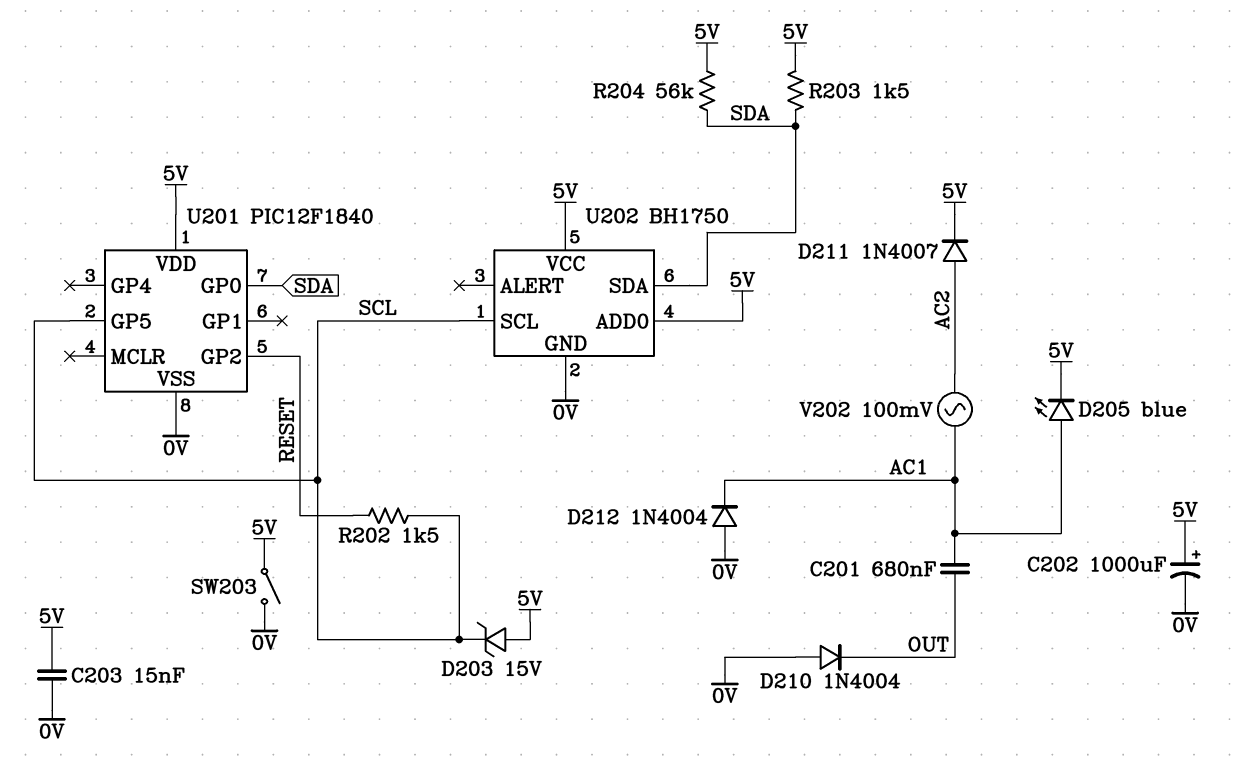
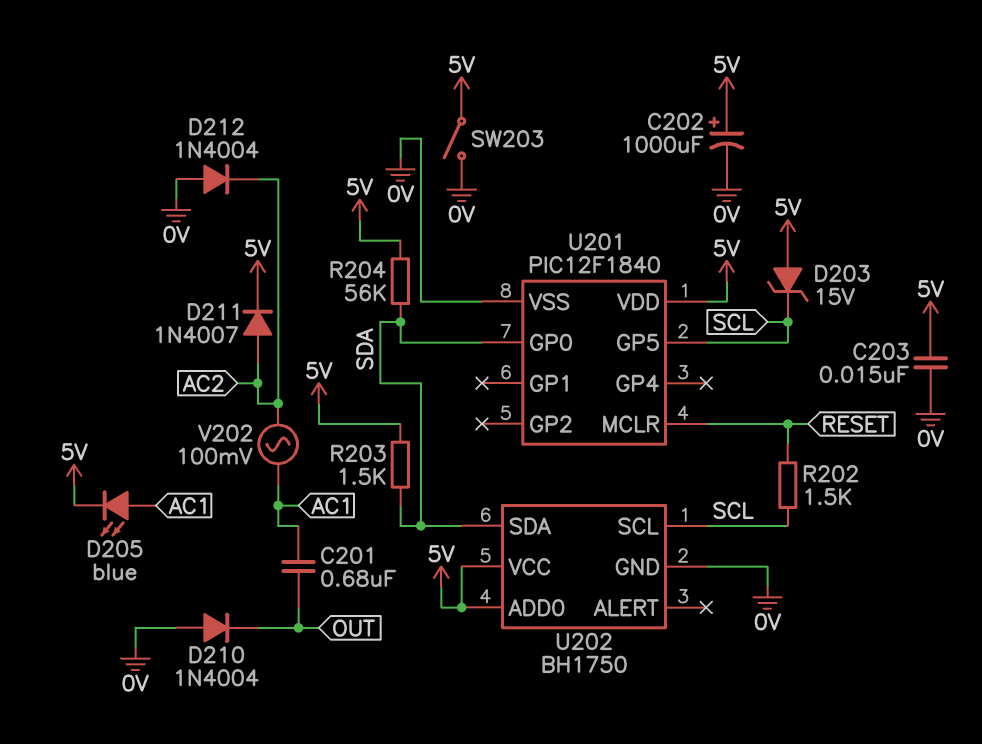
D212: diode 1N4004 (A 0V, K AC1) -> diode 1N4004 (A 0V, K AC2)
U201 pin GP2: RESET -> none
U201 pin MCLR: none -> RESET

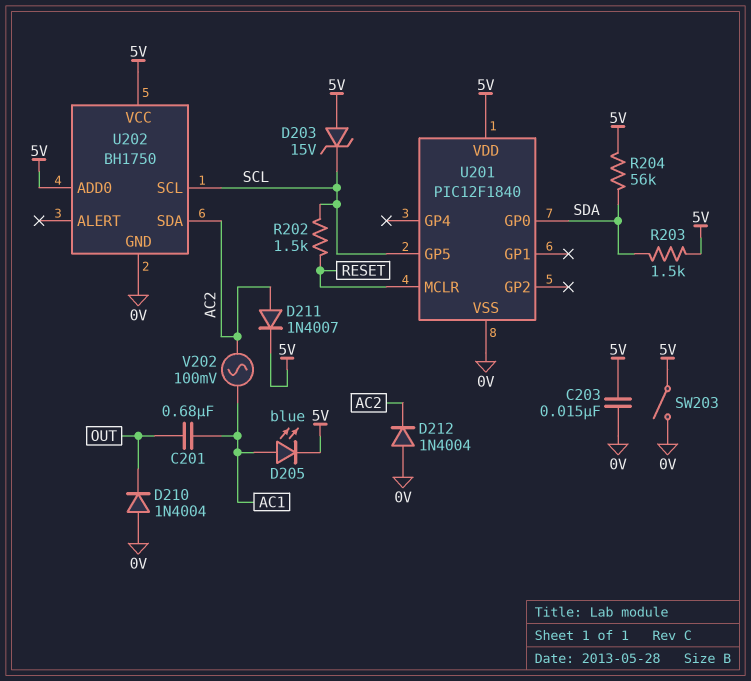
C202: 1000uF (plus 5V, minus 0V) -> none
U202 pin SDA: SDA -> AC2

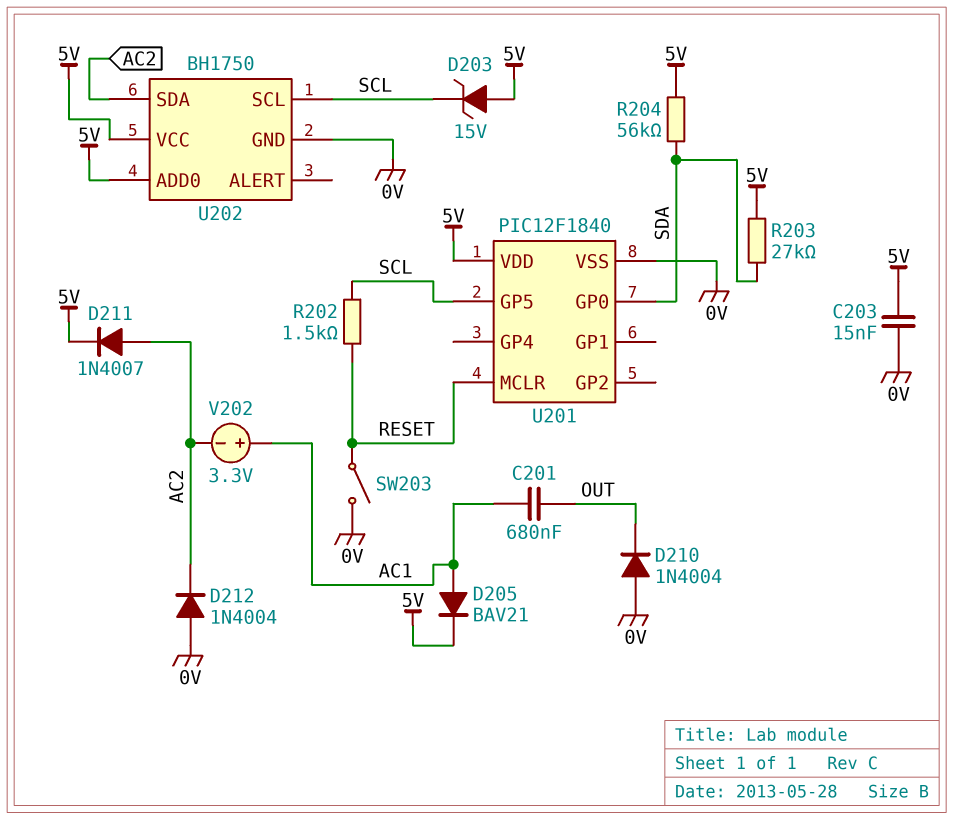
D205: LED blue (A AC1, K 5V) -> diode BAV21 (A AC1, K 5V)
R203: 1.5k (5V, SDA) -> 27k (5V, SDA)
SW203: switch (0V, 5V) -> switch (0V, RESET)
V202: AC 100mV (AC1, AC2) -> 3.3V (plus AC1, minus AC2)

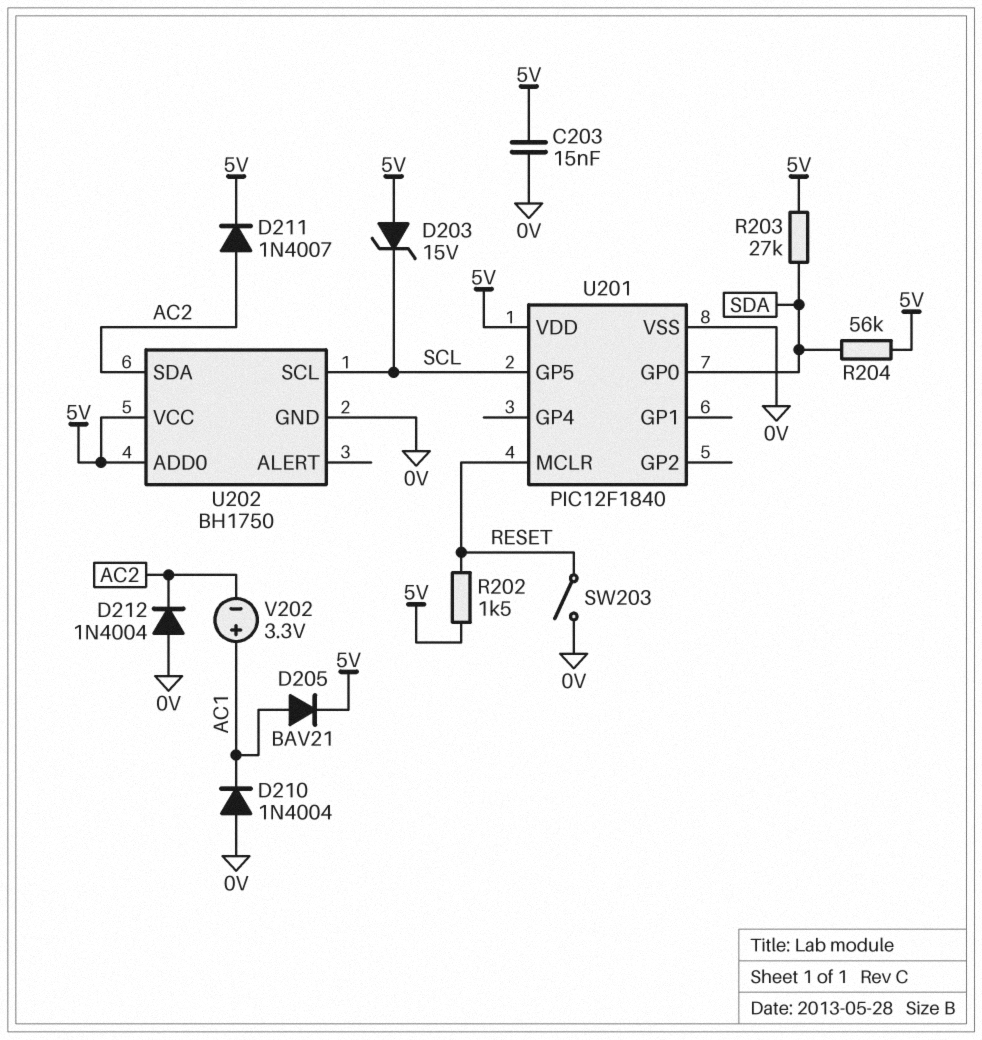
C201: 680nF (AC1, OUT) -> none
D210: diode 1N4004 (A 0V, K OUT) -> diode 1N4004 (A 0V, K AC1)
R202: 1.5k (RESET, SCL) -> 1.5k (5V, RESET)

